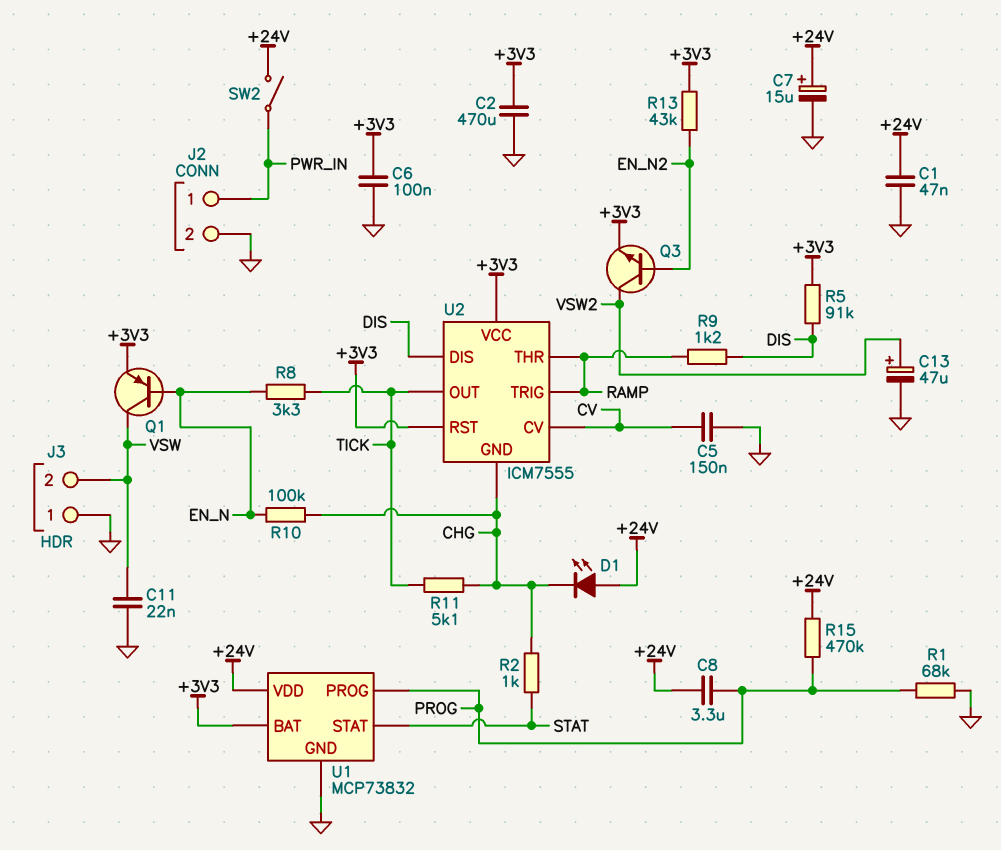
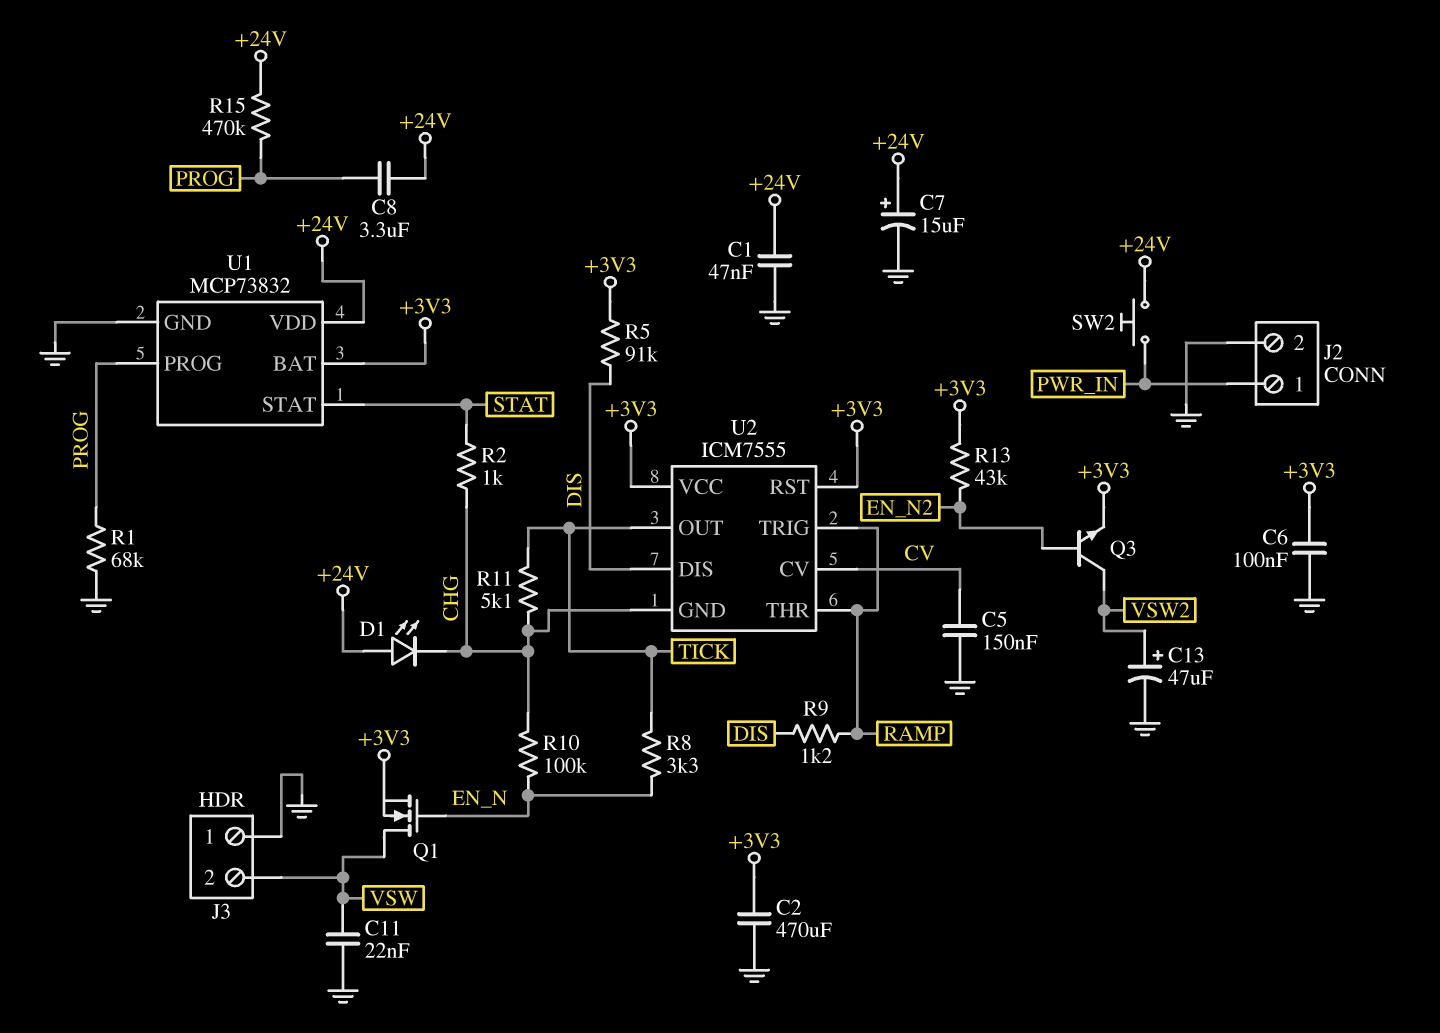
Q1: PNP (B EN_N, C VSW, E +3V3) -> NMOS (G EN_N, D VSW, S +3V3)
SW2: switch (+24V, PWR_IN) -> button (+24V, PWR_IN)

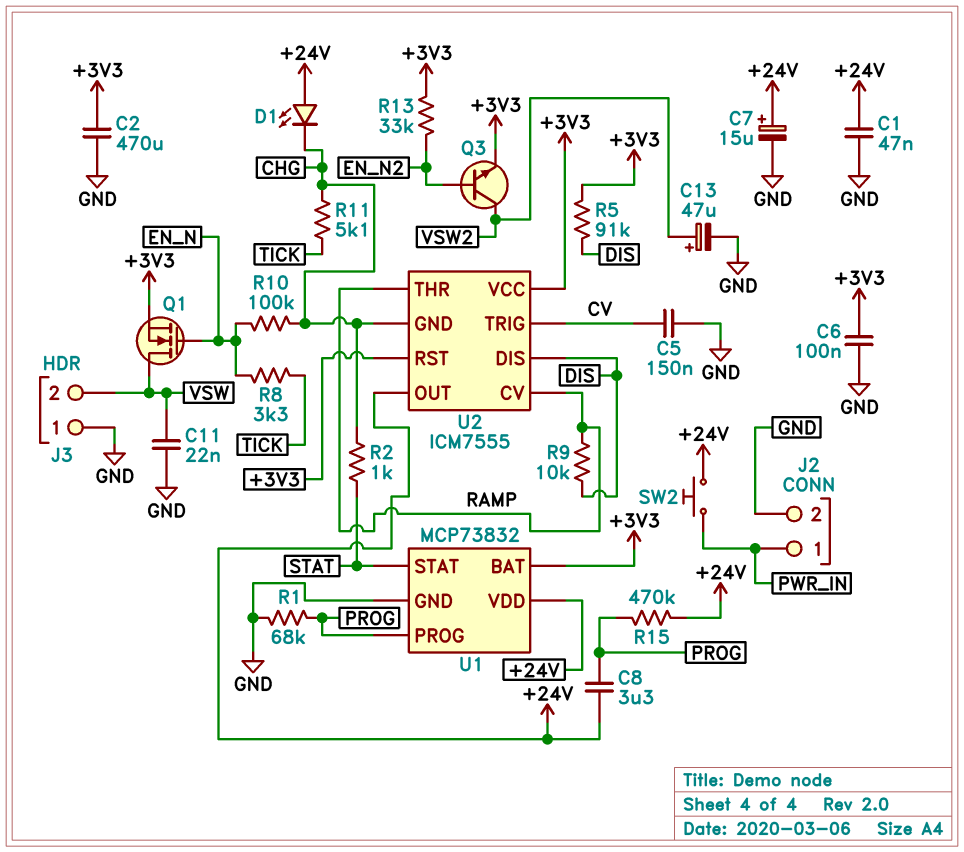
R9: 1.2k (DIS, RAMP) -> 10k (DIS, RAMP)
R13: 43k (+3V3, EN_N2) -> 33k (+3V3, EN_N2)
U2 pin CV: CV -> RAMP
U2 pin OUT: TICK -> +24V
U2 pin TRIG: RAMP -> CV

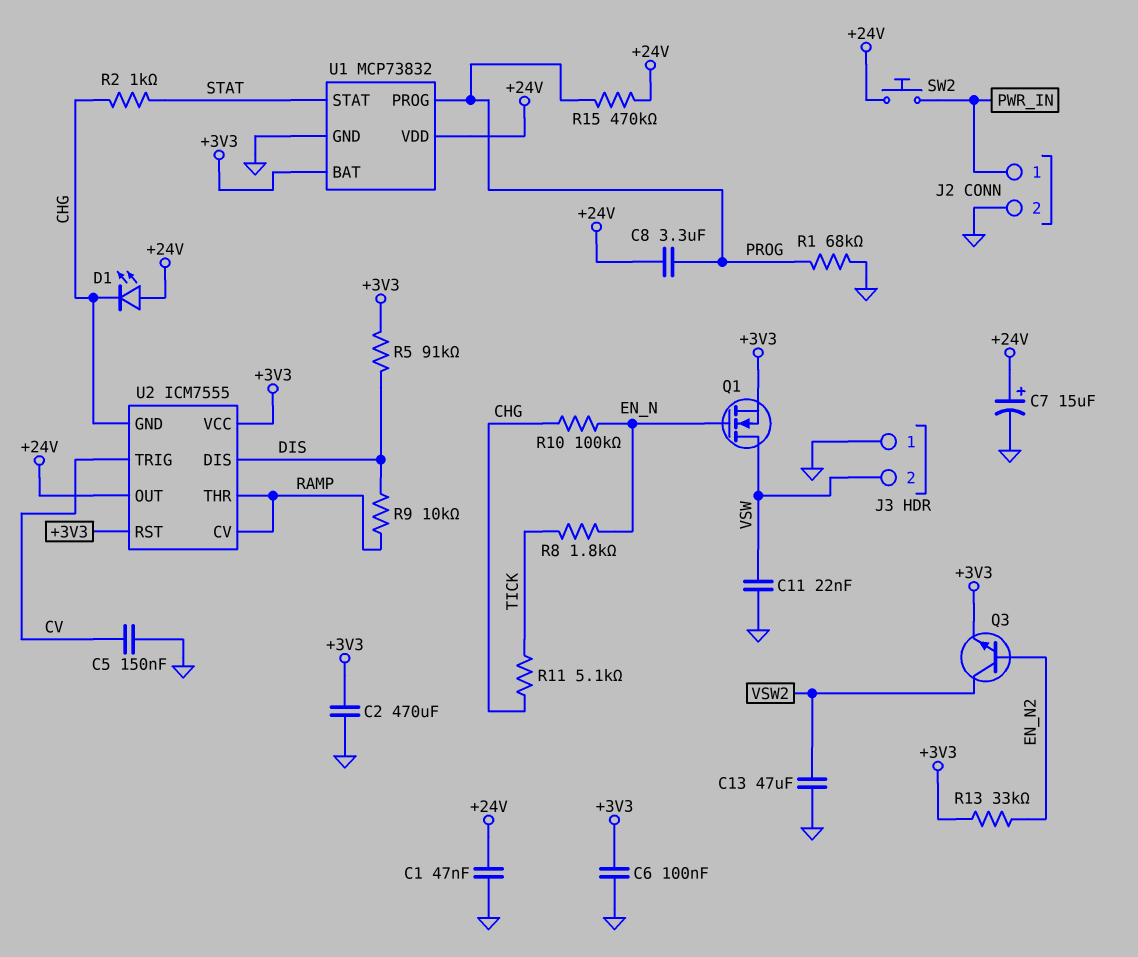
C13: 47uF (plus VSW2, minus GND) -> 47uF (GND, VSW2)
R8: 3.3k (EN_N, TICK) -> 1.8k (EN_N, TICK)

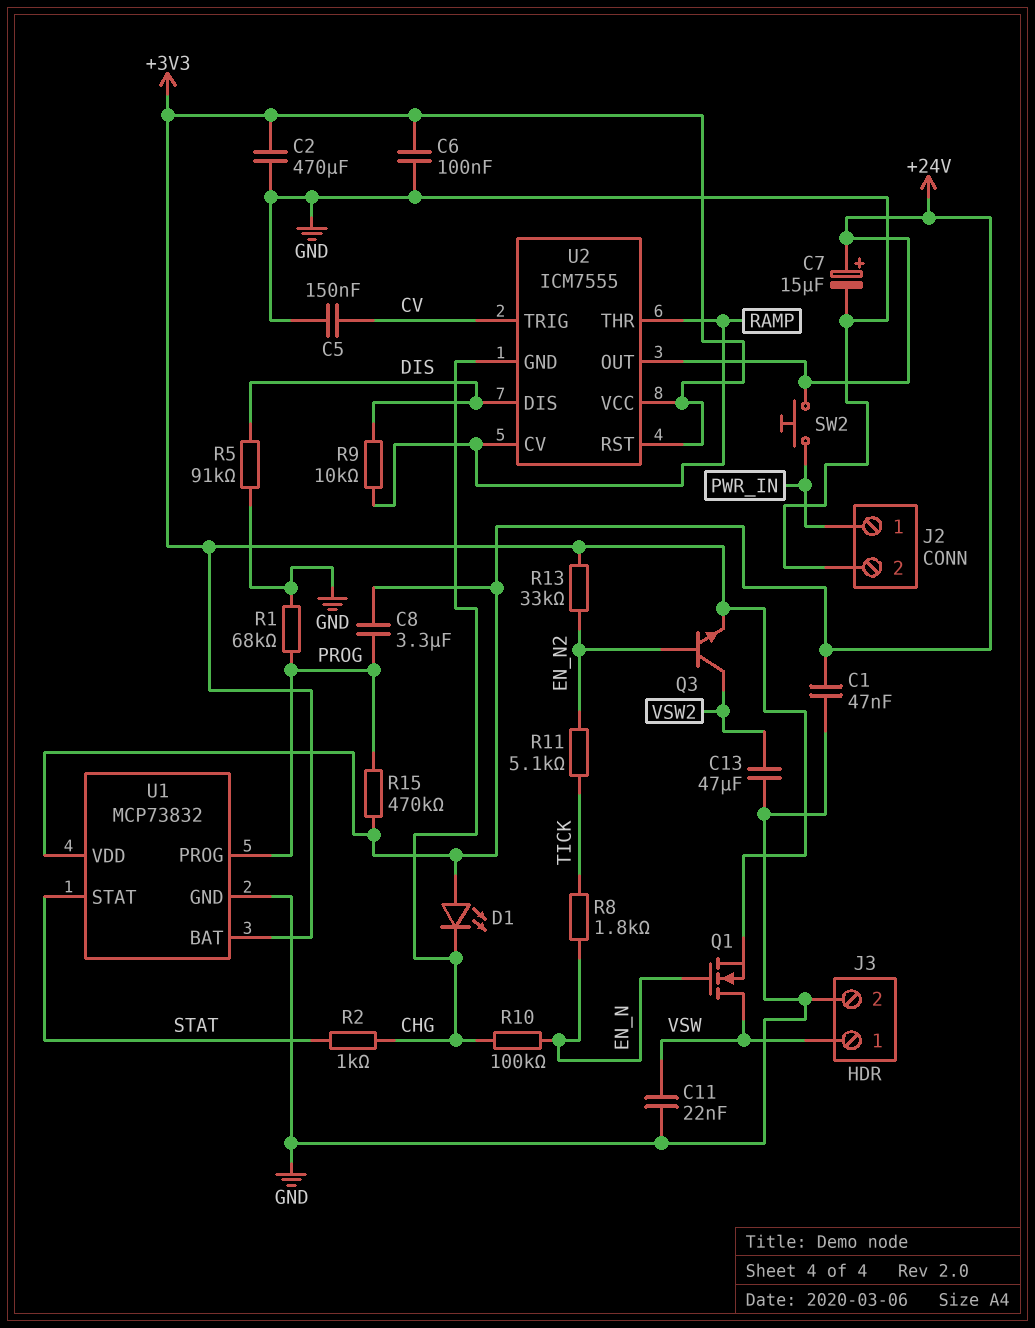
J3 pin 1: GND -> VSW
J3 pin 2: VSW -> GND
R5: 91k (+3V3, DIS) -> 91k (DIS, GND)
R11: 5.1k (CHG, TICK) -> 5.1k (EN_N2, TICK)

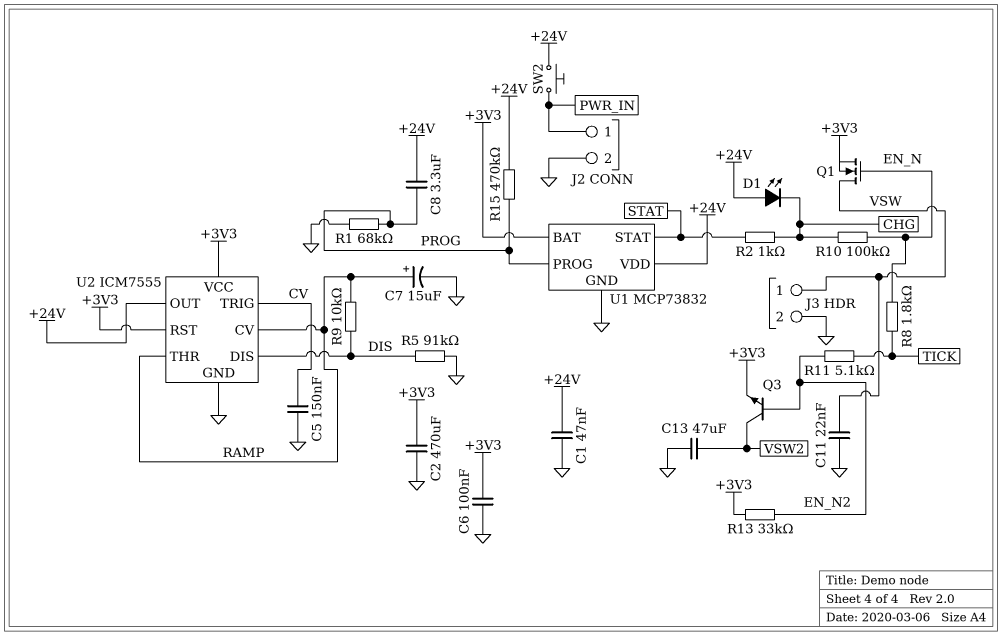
C7: 15uF (plus +24V, minus GND) -> 15uF (plus RAMP, minus GND)
U2 pin GND: CHG -> GND

